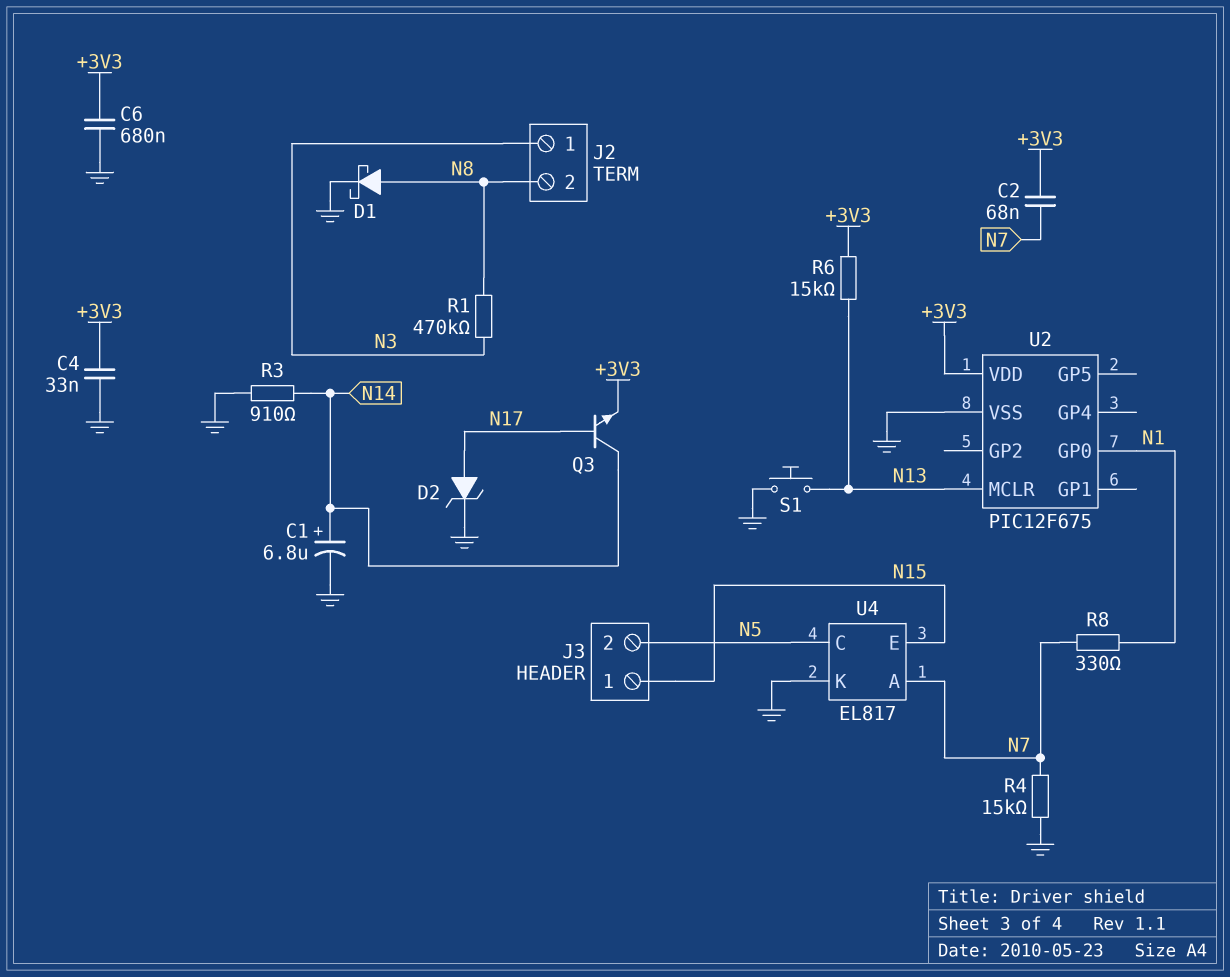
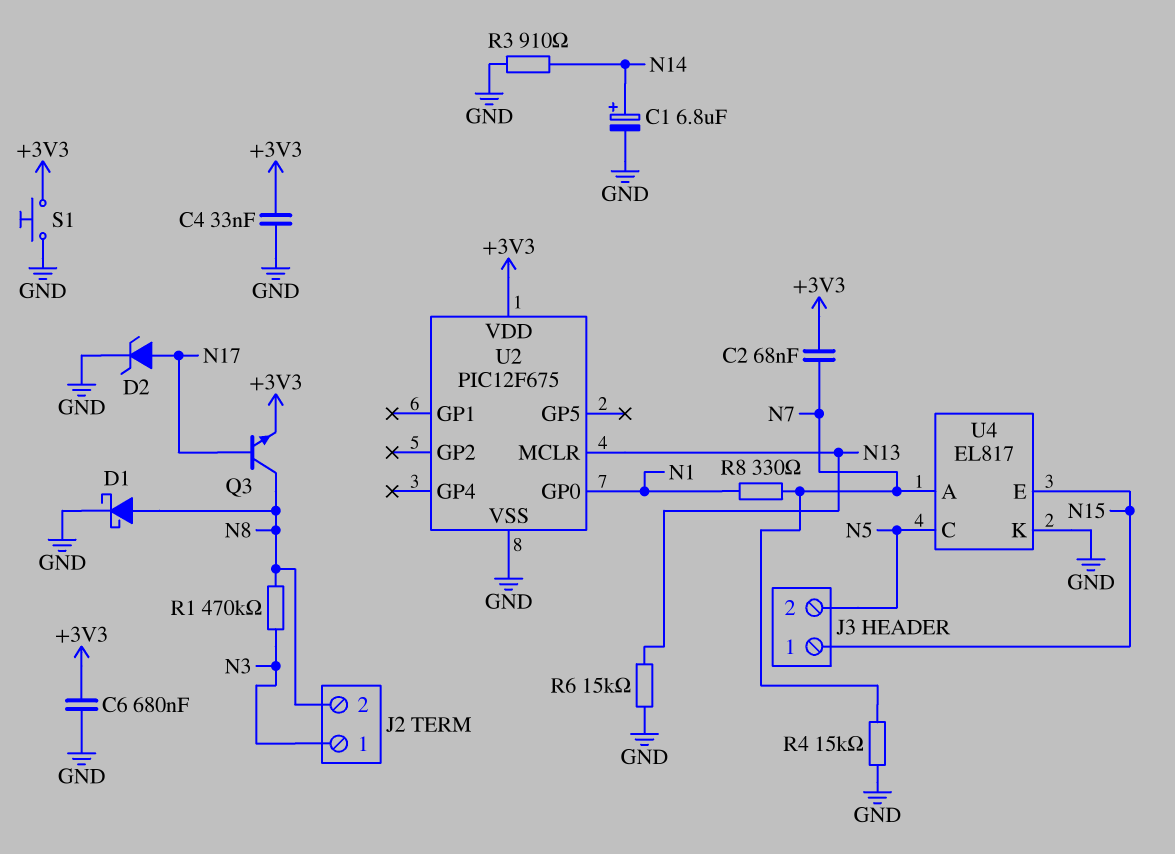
Q3: NPN (B N17, C N14, E +3V3) -> NPN (B N17, C N8, E +3V3)
R6: 15k (+3V3, N13) -> 15k (GND, N13)
S1: button (GND, N13) -> button (+3V3, GND)

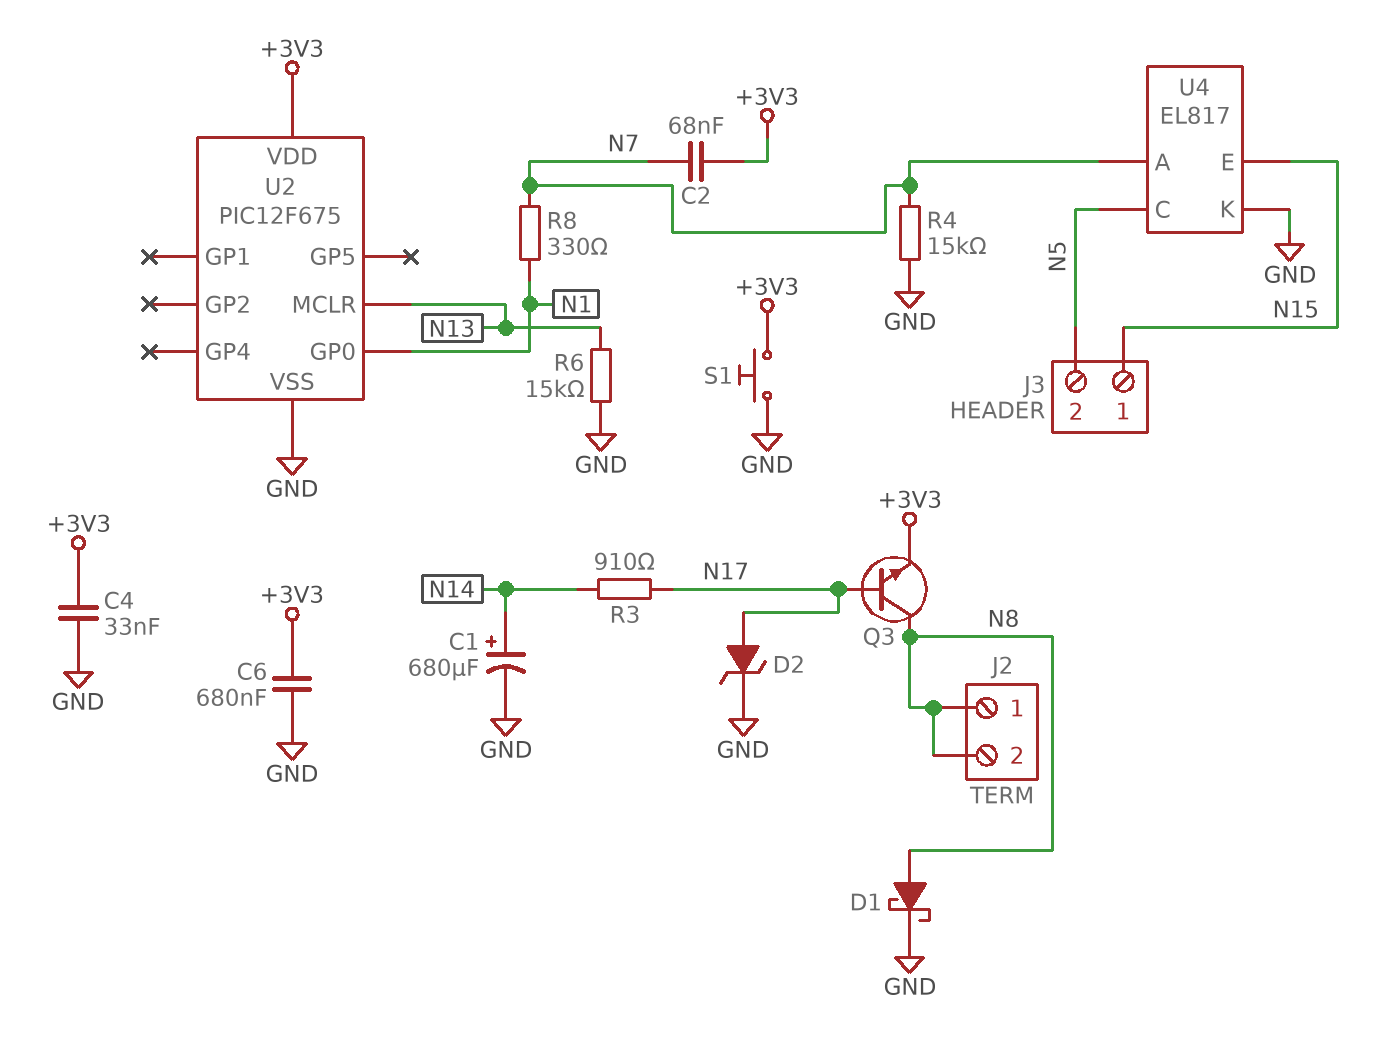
C1: 6.8uF (plus N14, minus GND) -> 680uF (plus N14, minus GND)
J2 pin 1: N3 -> N8
R1: 470k (N3, N8) -> none
R3: 910 (GND, N14) -> 910 (N14, N17)

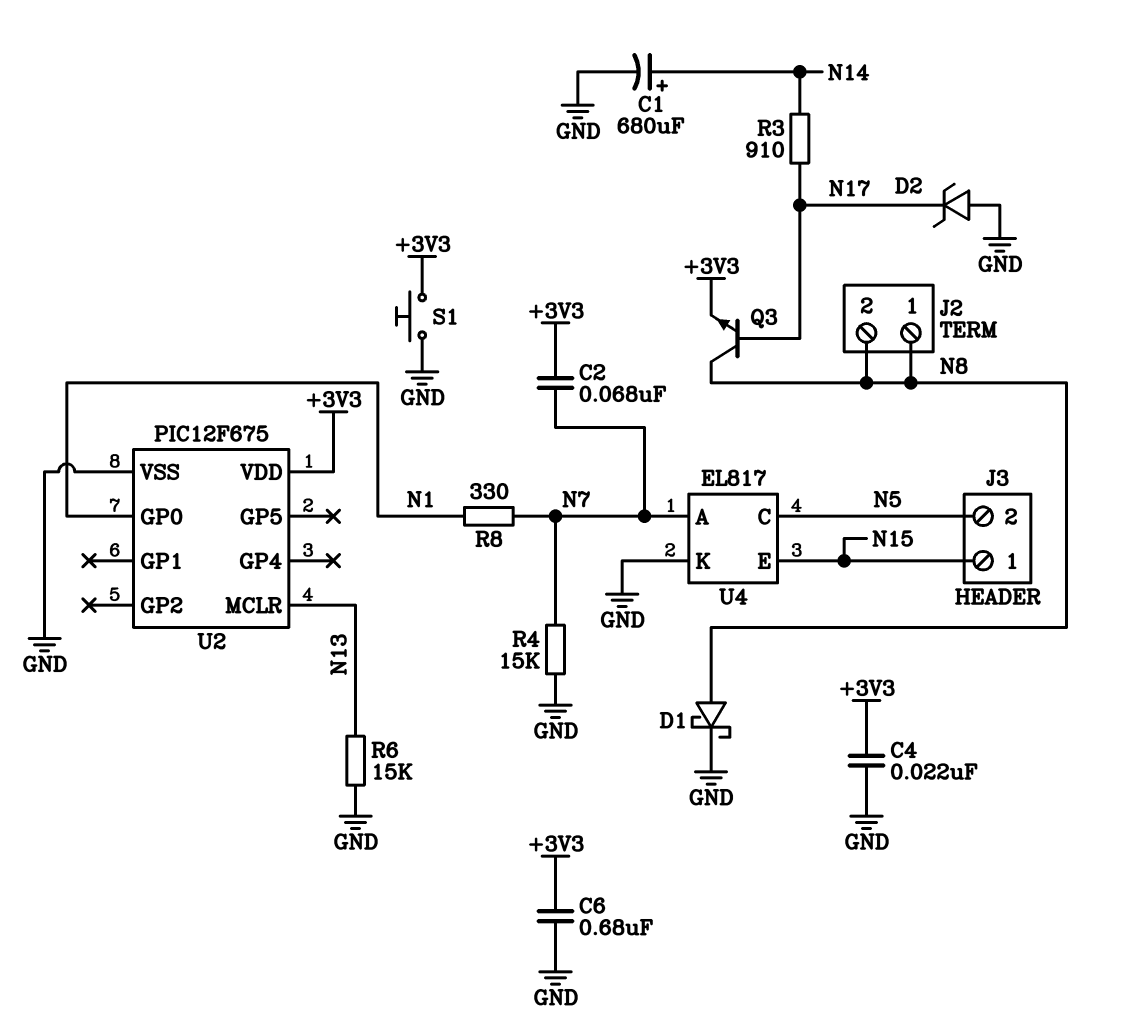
C4: 33nF (+3V3, GND) -> 22nF (+3V3, GND)
D2: zener (A N17, K GND) -> zener (A GND, K N17)

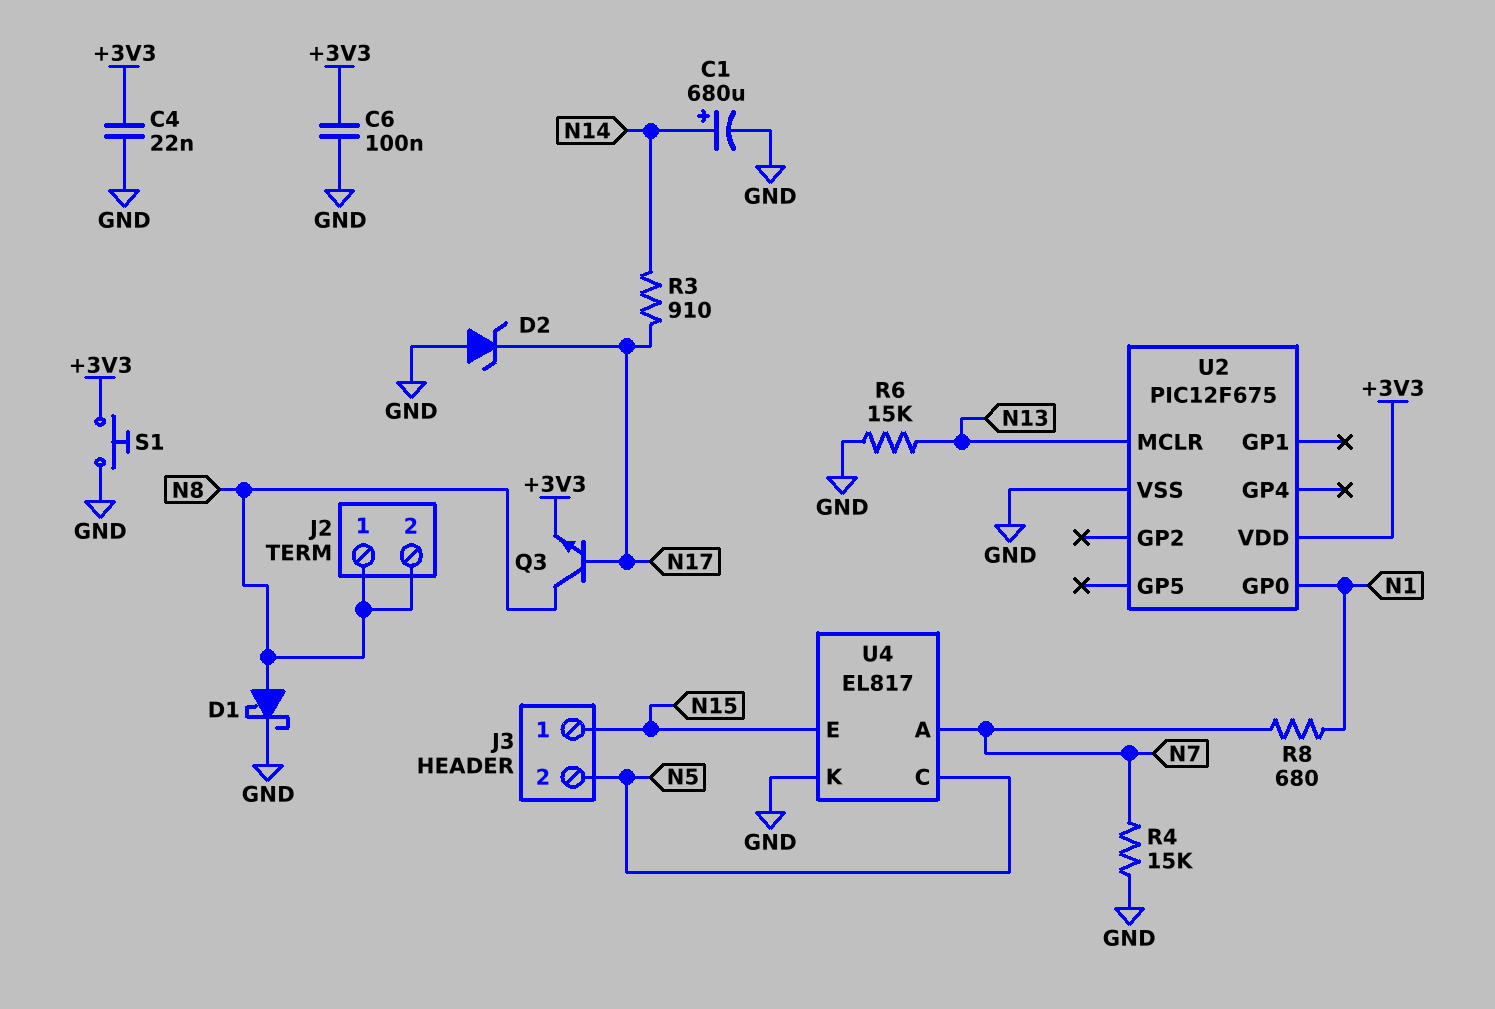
C2: 68nF (+3V3, N7) -> none
C6: 680nF (+3V3, GND) -> 100nF (+3V3, GND)
R8: 330 (N1, N7) -> 680 (N1, N7)

